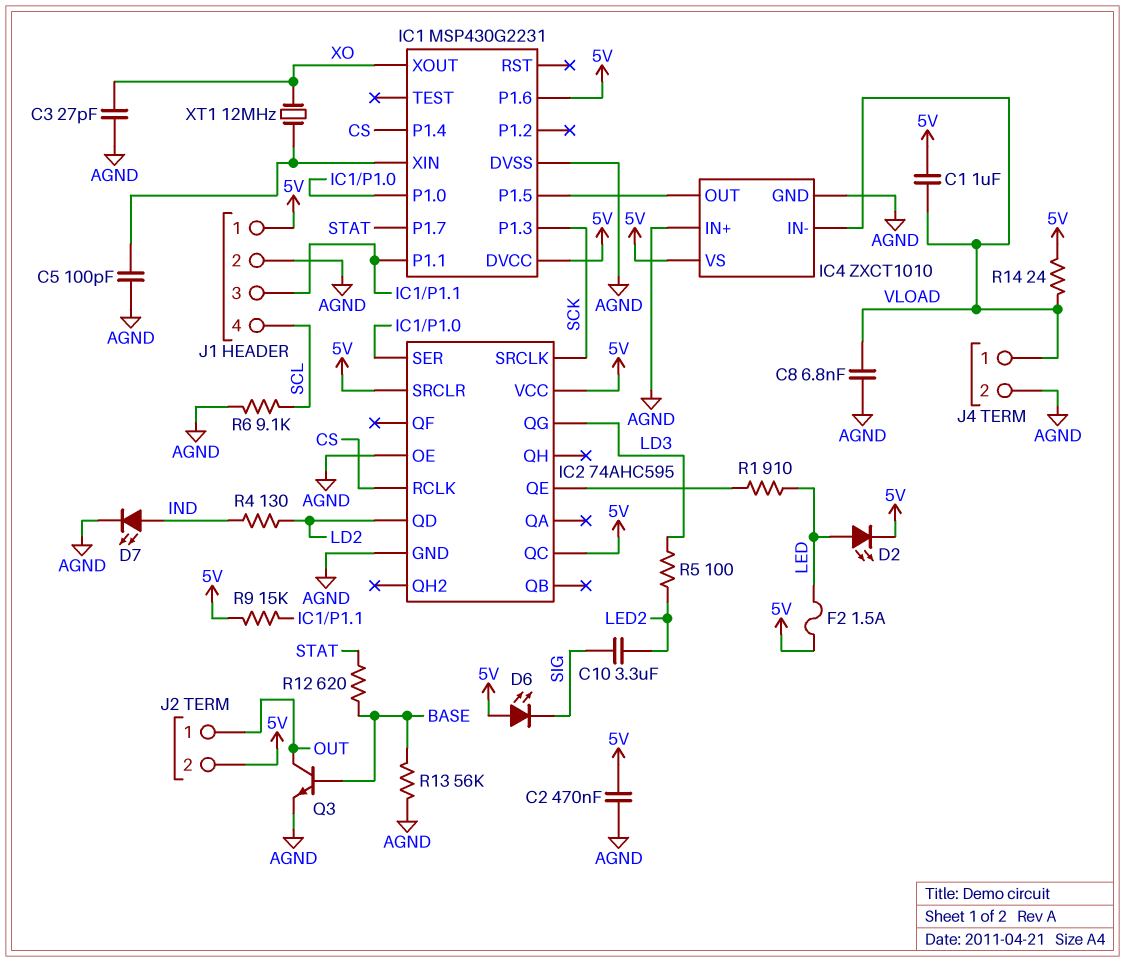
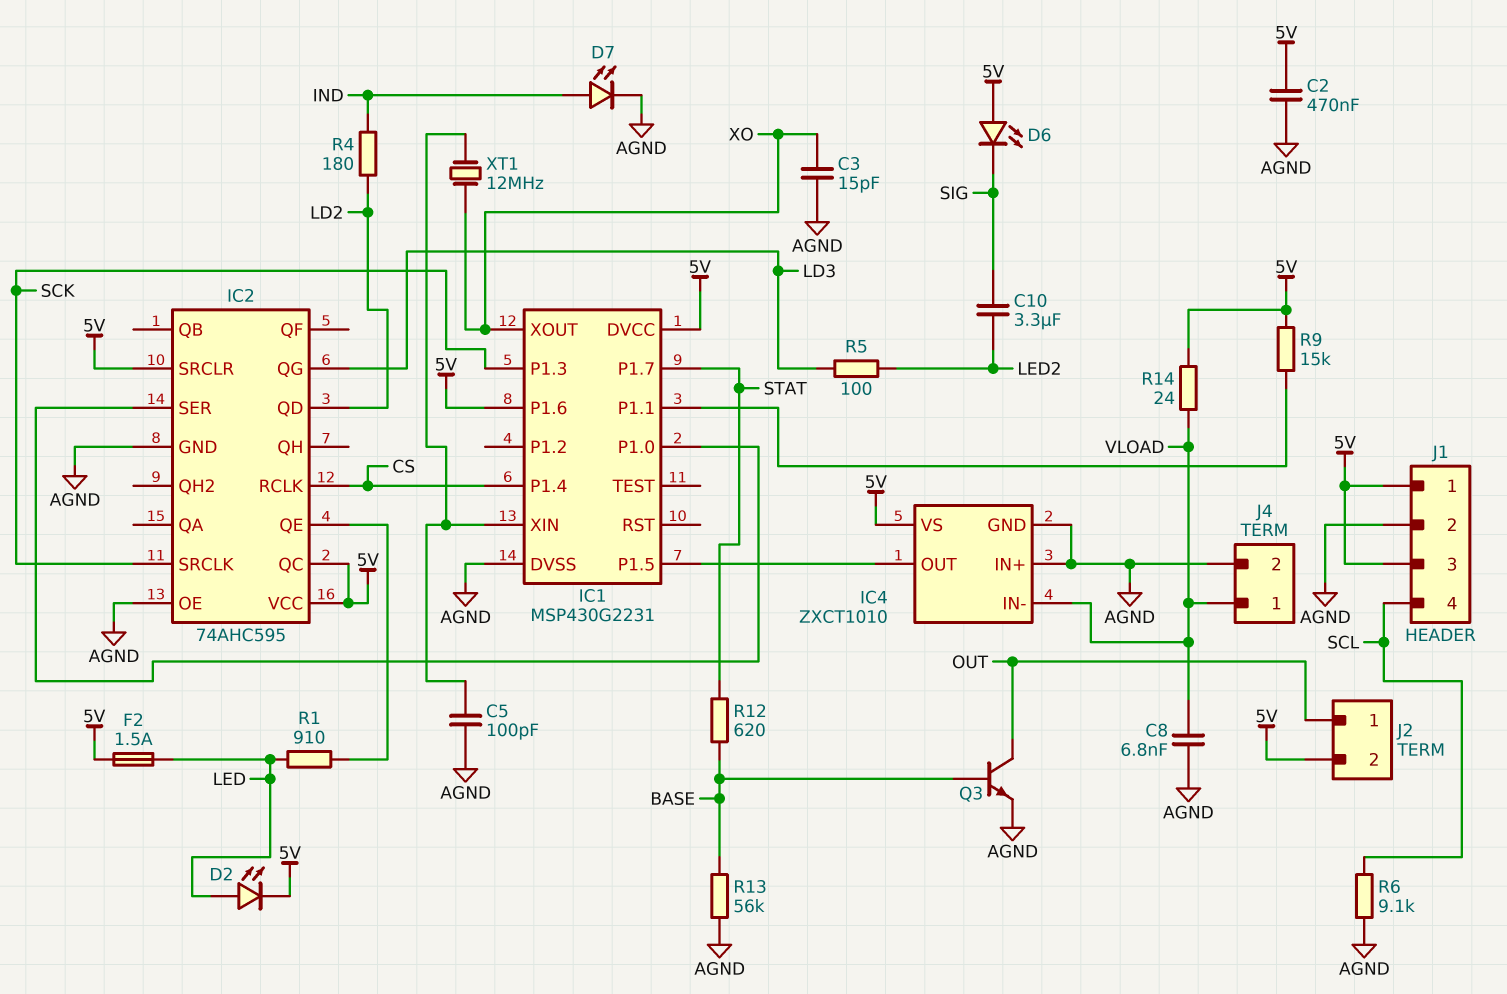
C1: 1uF (5V, VLOAD) -> none
C3: 27pF (AGND, XO) -> 15pF (AGND, XO)
J1 pin 3: IC1/P1.1 -> 5V
R4: 130 (IND, LD2) -> 180 (IND, LD2)

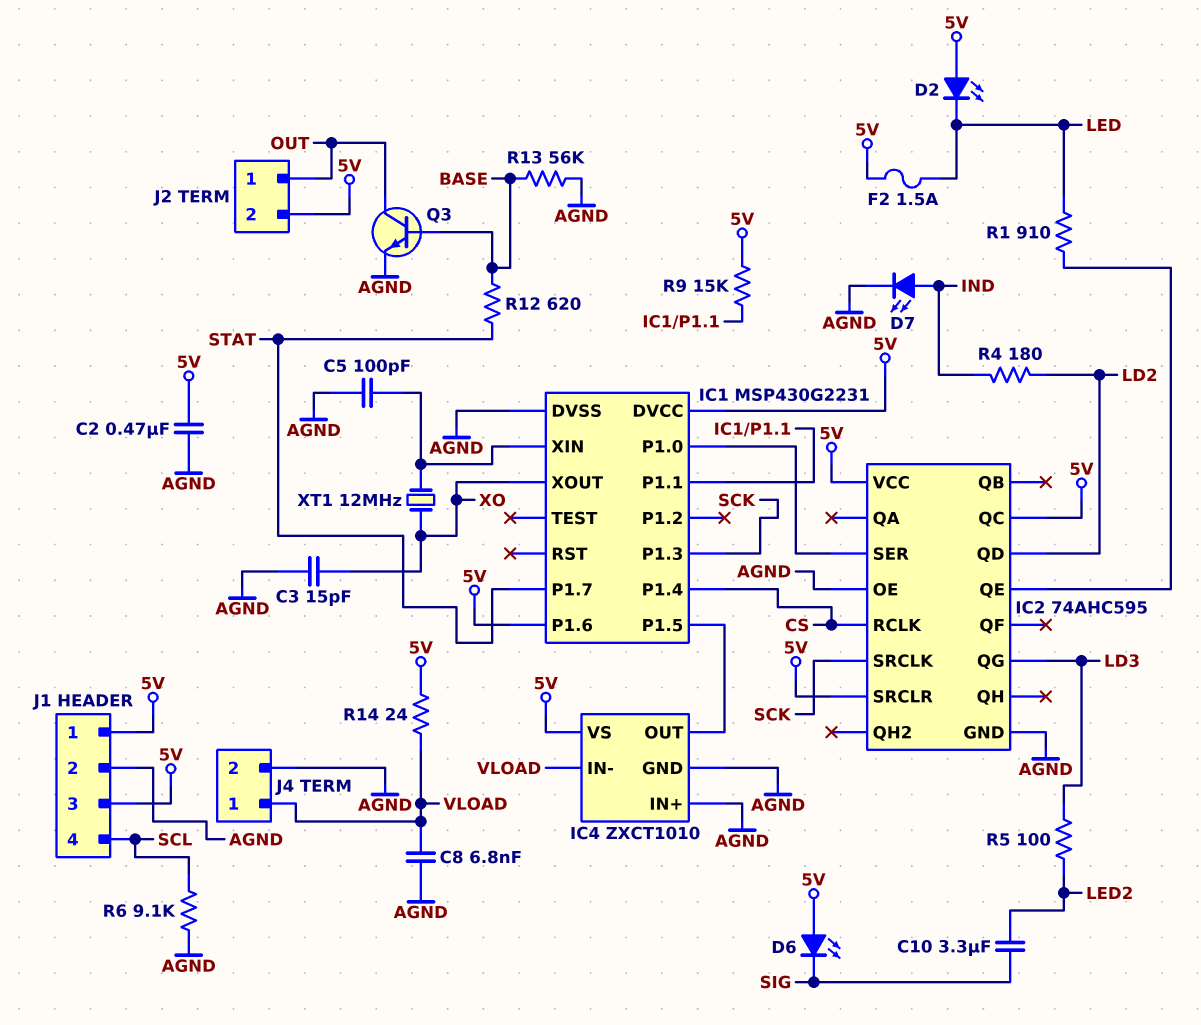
D2: LED (A LED, K 5V) -> LED (A 5V, K LED)

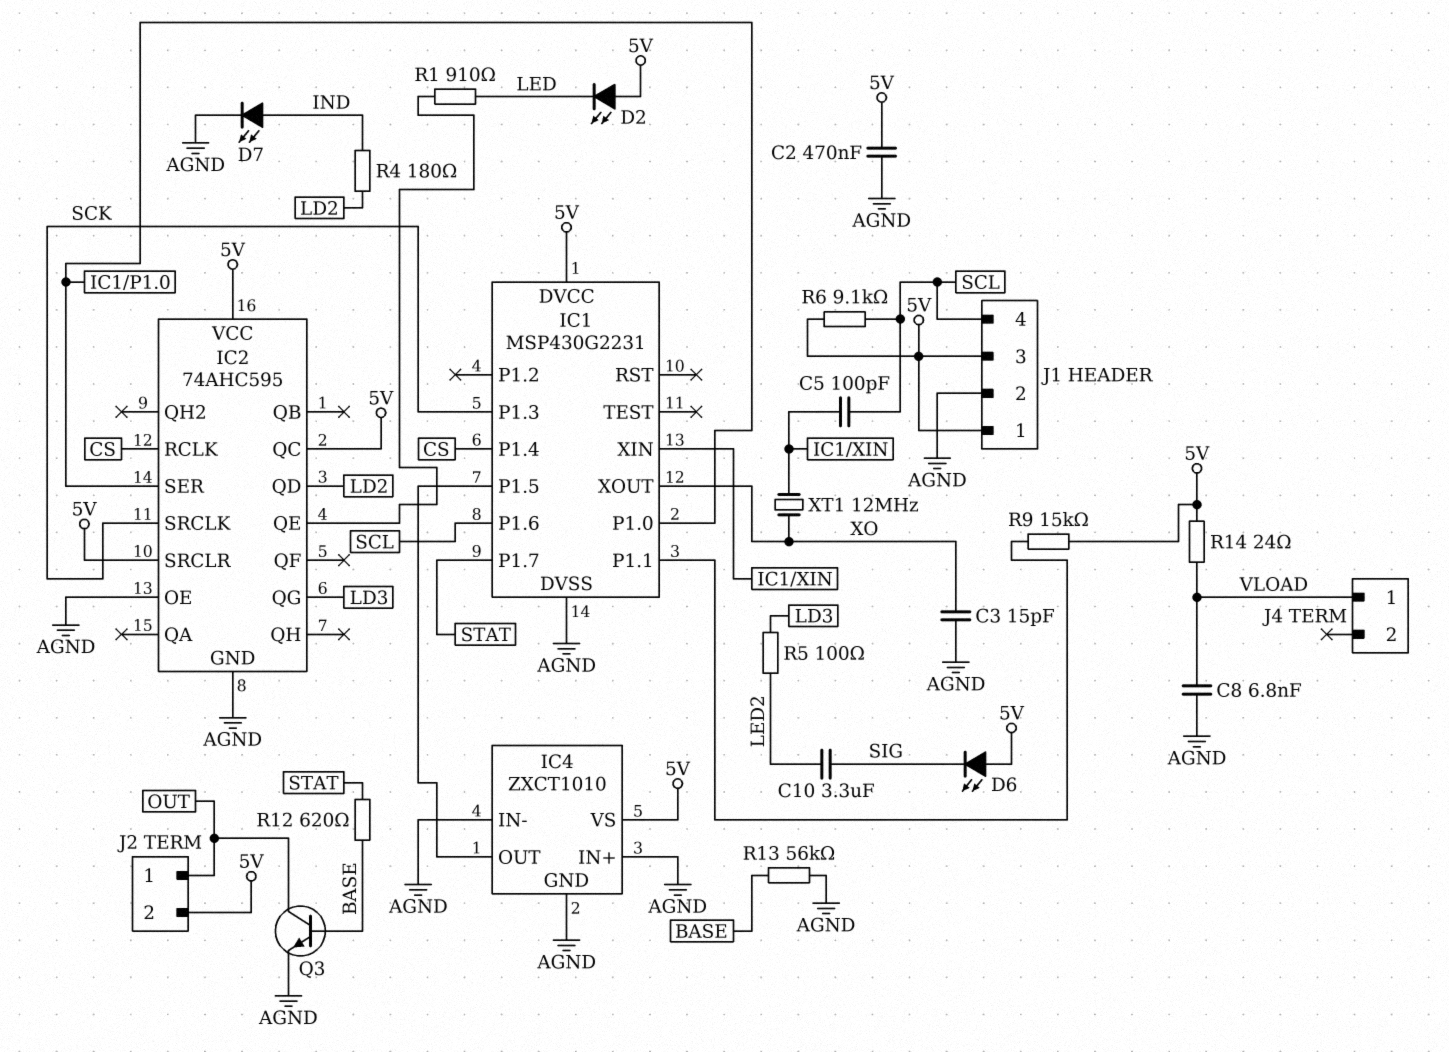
C5: 100pF (AGND, IC1/XIN) -> 100pF (IC1/XIN, SCL)
F2: 1.5A (5V, LED) -> none
IC1 pin P1.6: 5V -> SCL
IC4 pin IN-: VLOAD -> AGND
J4 pin 2: AGND -> none
R6: 9.1k (AGND, SCL) -> 9.1k (5V, SCL)

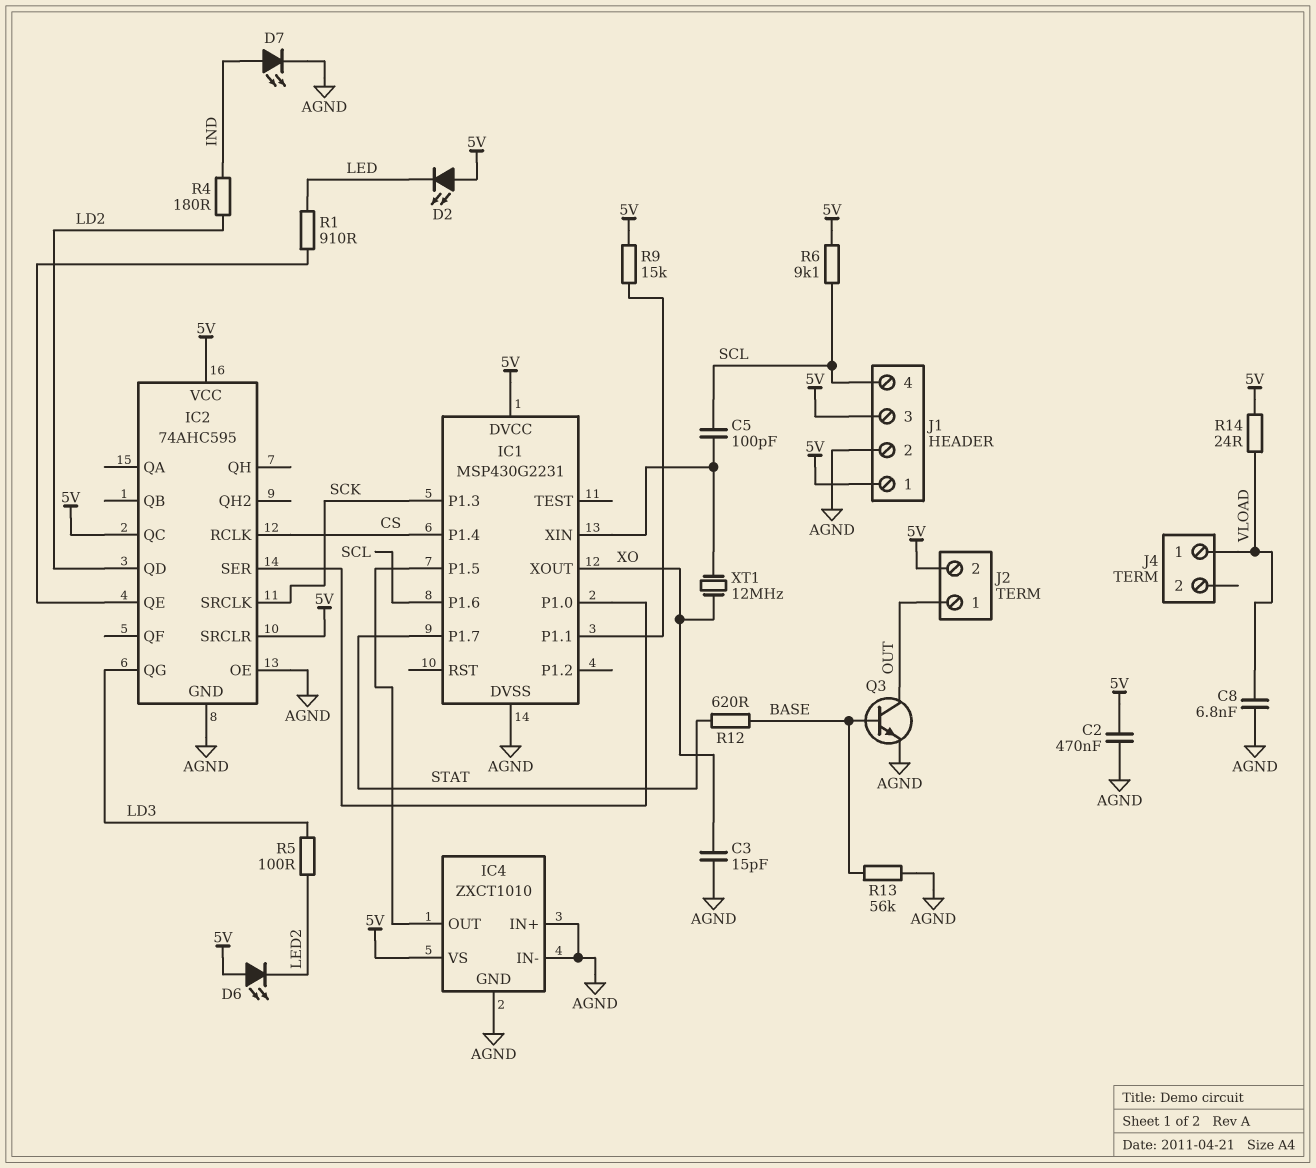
C10: 3.3uF (LED2, SIG) -> none
D6: LED (A 5V, K SIG) -> LED (A 5V, K LED2)

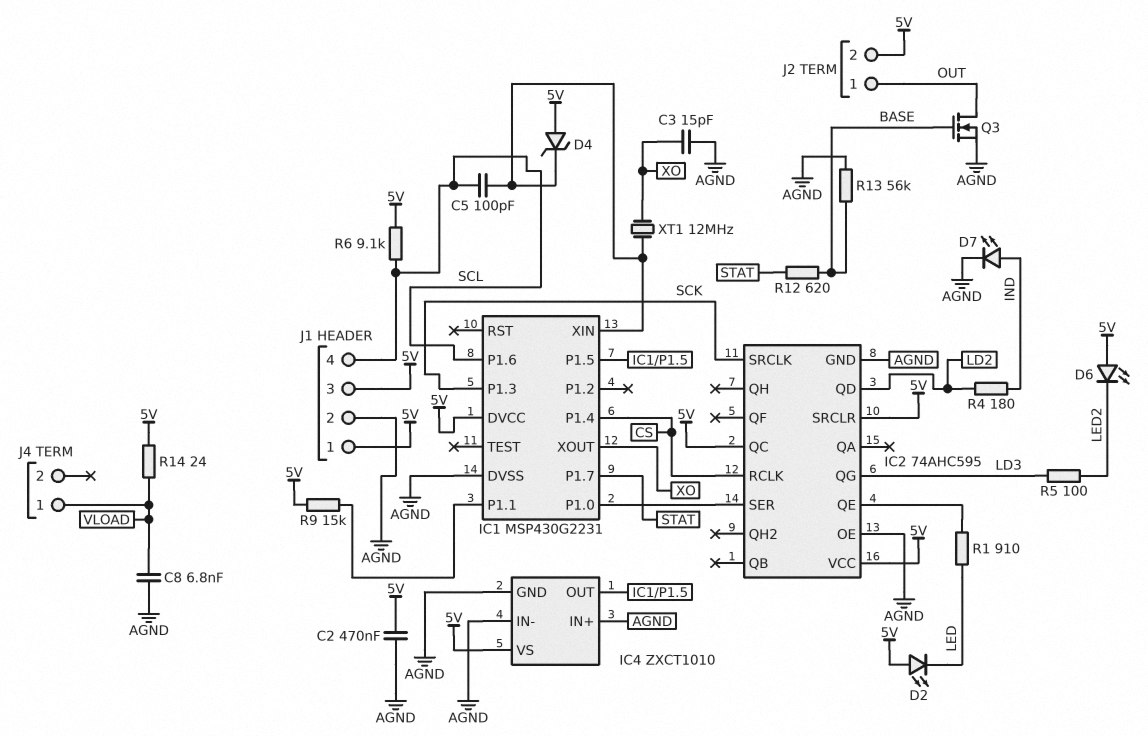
D4: none -> zener (A 5V, K IC1/XIN)
Q3: NPN (B BASE, C OUT, E AGND) -> NMOS (G BASE, D OUT, S AGND)

